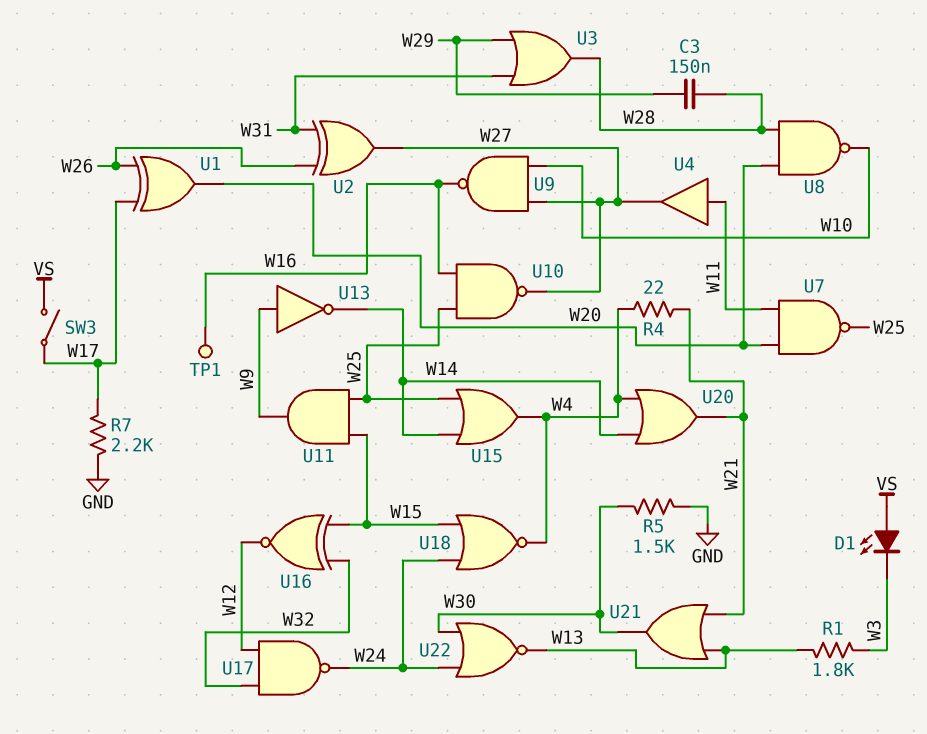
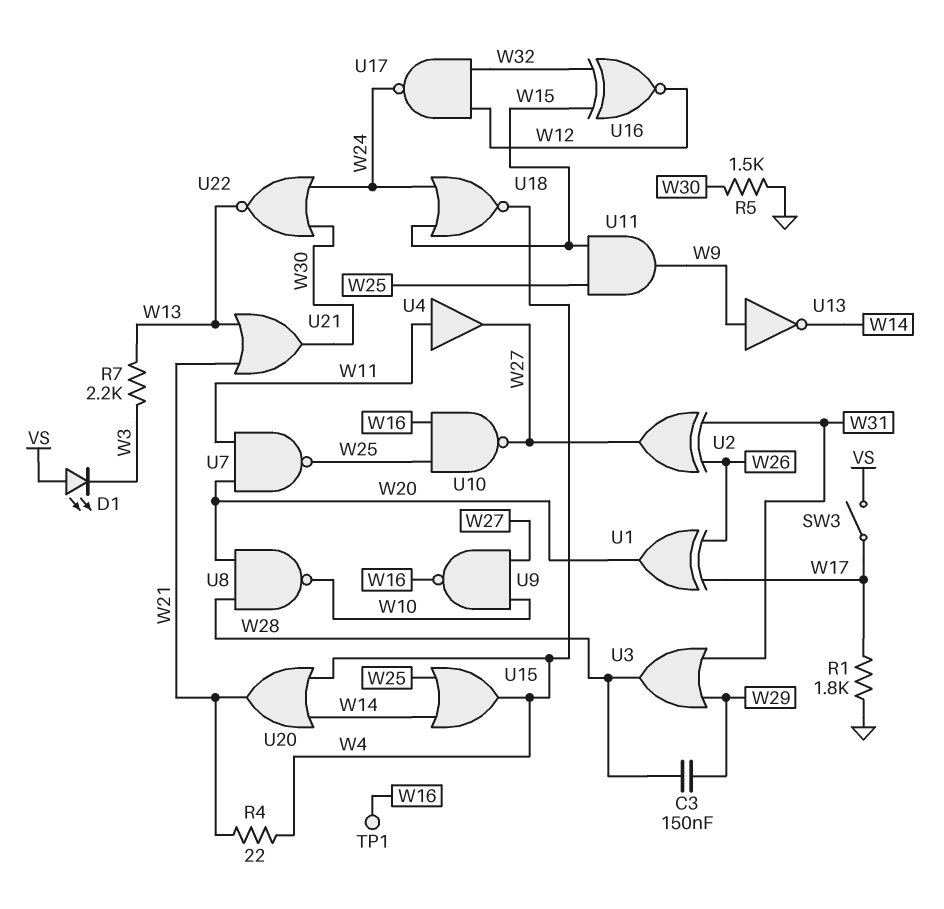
R1: 1.8k (W3, W13) -> 1.8k (GND, W17)
R7: 2.2k (GND, W17) -> 2.2k (W3, W13)

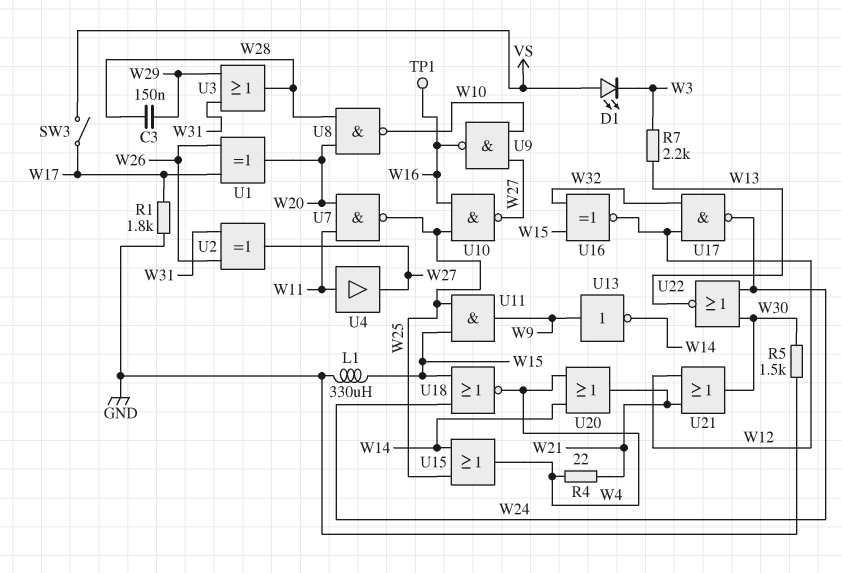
L1: none -> 330uH (GND, W15)
U21: OR (in W13, in W21, out W30) -> OR (in W12, in W21, out W30)

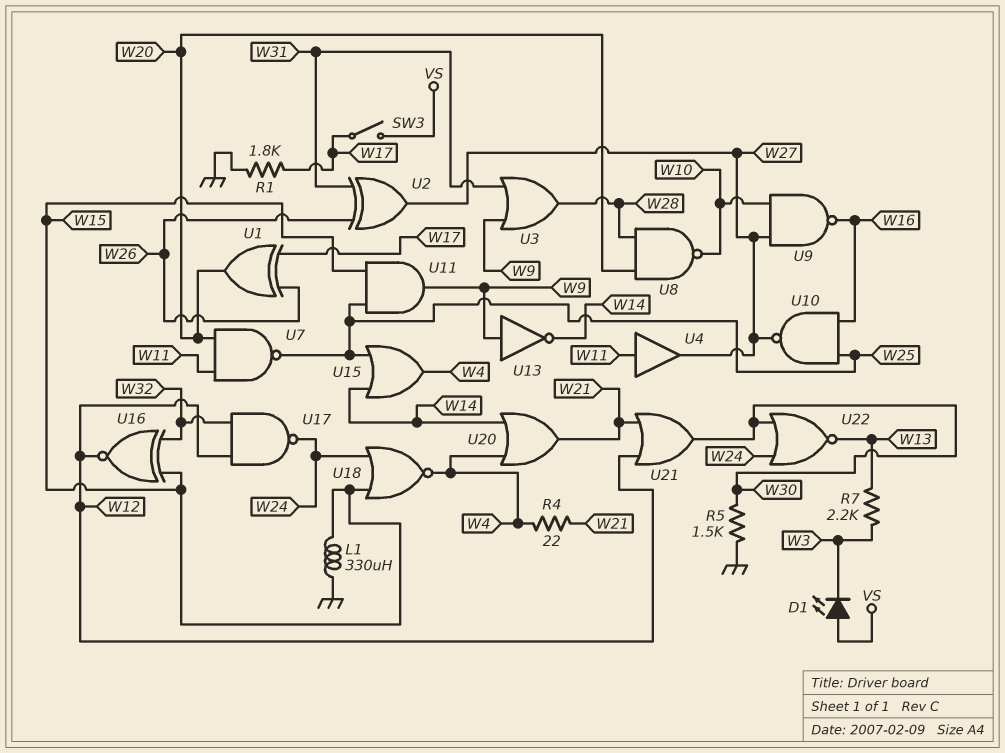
C3: 150nF (W28, W29) -> none
TP1: test point (W16) -> none
U3: OR (in W29, in W31, out W28) -> OR (in W9, in W31, out W28)

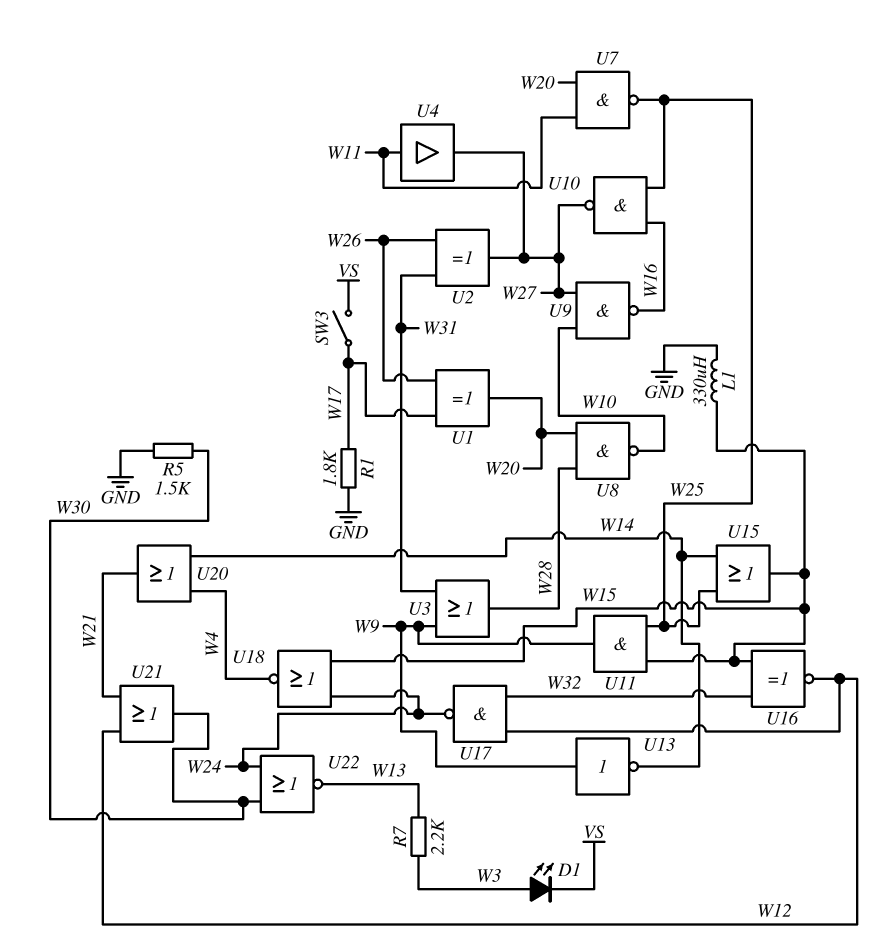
D1: LED (A VS, K W3) -> LED (A W3, K VS)
R4: 22 (W4, W21) -> none
U15: OR (in W14, in W25, out W4) -> OR (in W14, in W25, out W15)

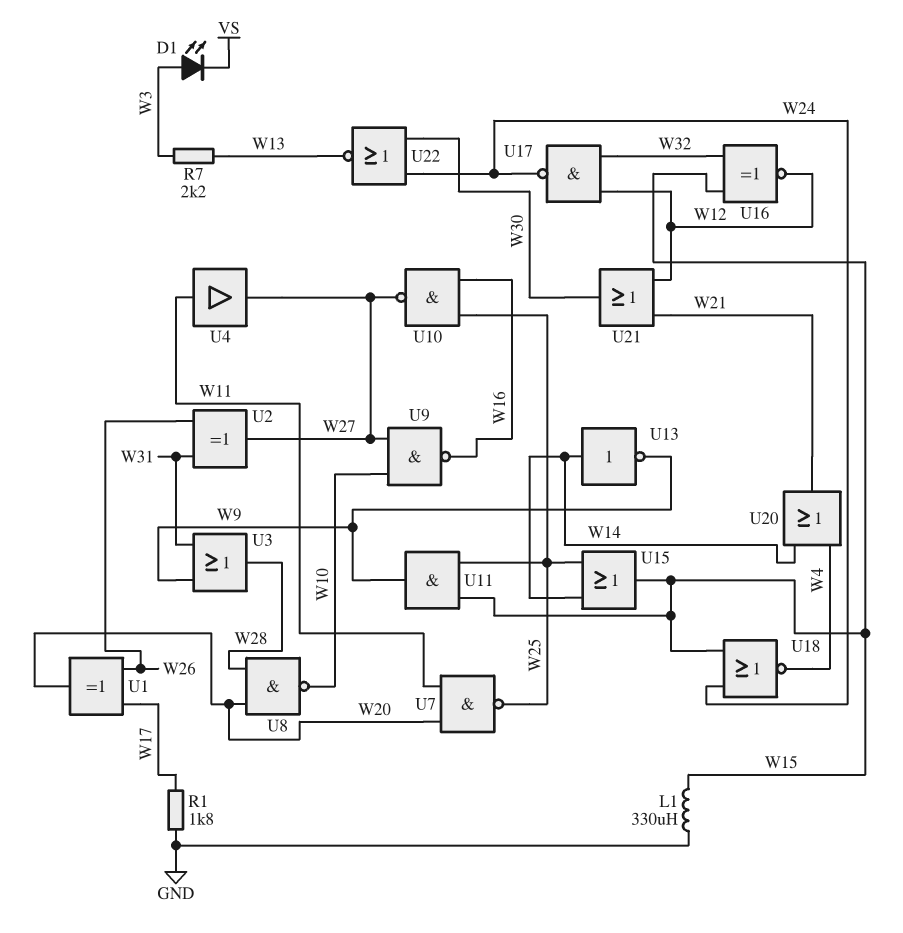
R5: 1.5k (GND, W30) -> none
SW3: switch (VS, W17) -> none
U13: NOT (in W9, out W14) -> NOT (in W14, out W9)

